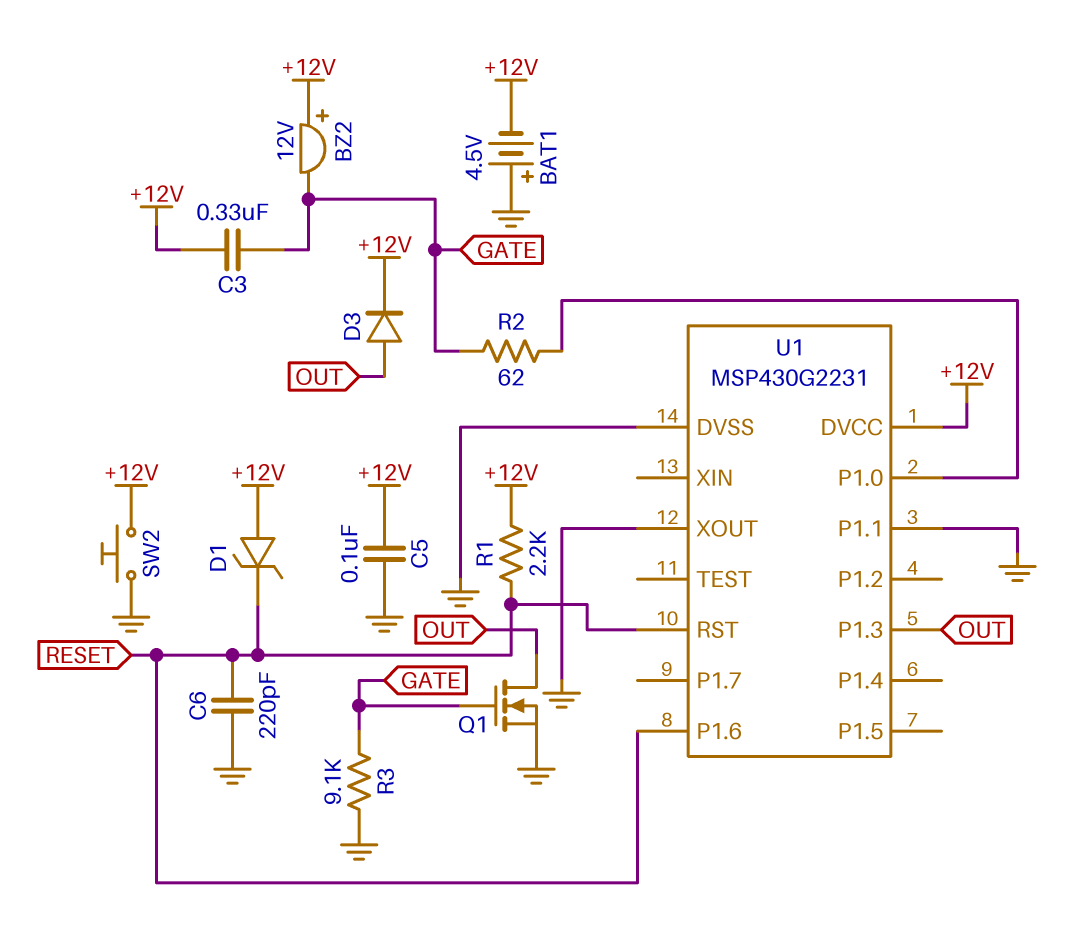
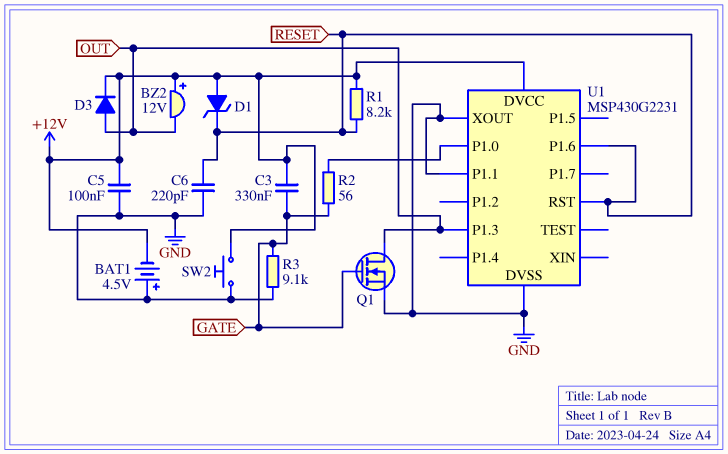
BZ2: buzzer 12V (plus +12V, minus GATE) -> buzzer 12V (plus +12V, minus OUT)
R1: 2.2k (+12V, RESET) -> 8.2k (+12V, RESET)
R2: 62 (GATE, U1/P1.0) -> 56 (GATE, U1/P1.0)

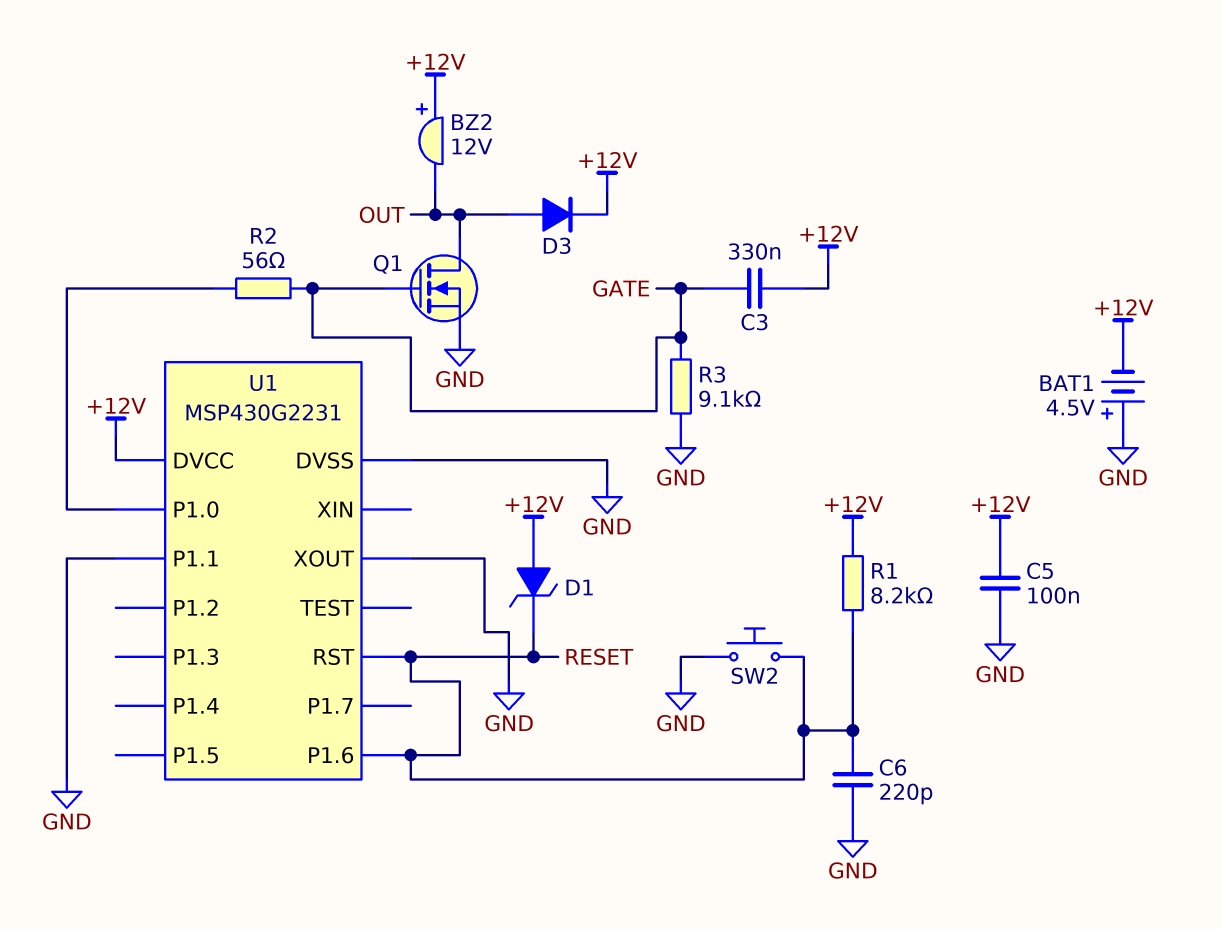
SW2: button (+12V, GND) -> button (GND, RESET)
U1 pin P1.3: OUT -> none

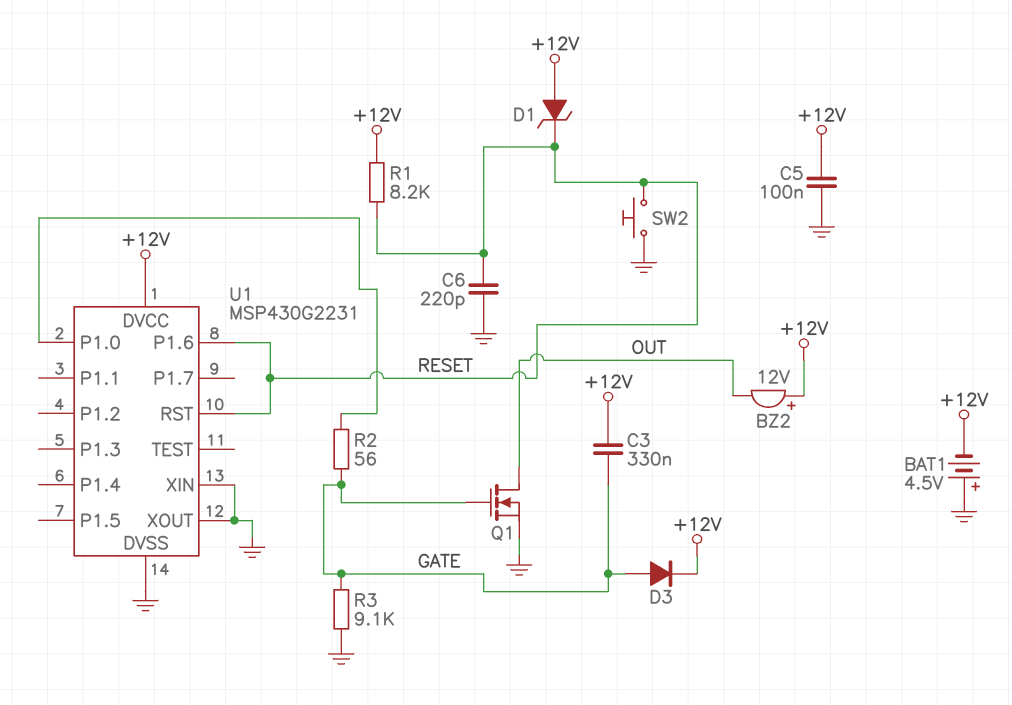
D3: diode (A OUT, K +12V) -> diode (A GATE, K +12V)
U1 pin P1.1: GND -> none
U1 pin XIN: none -> GND

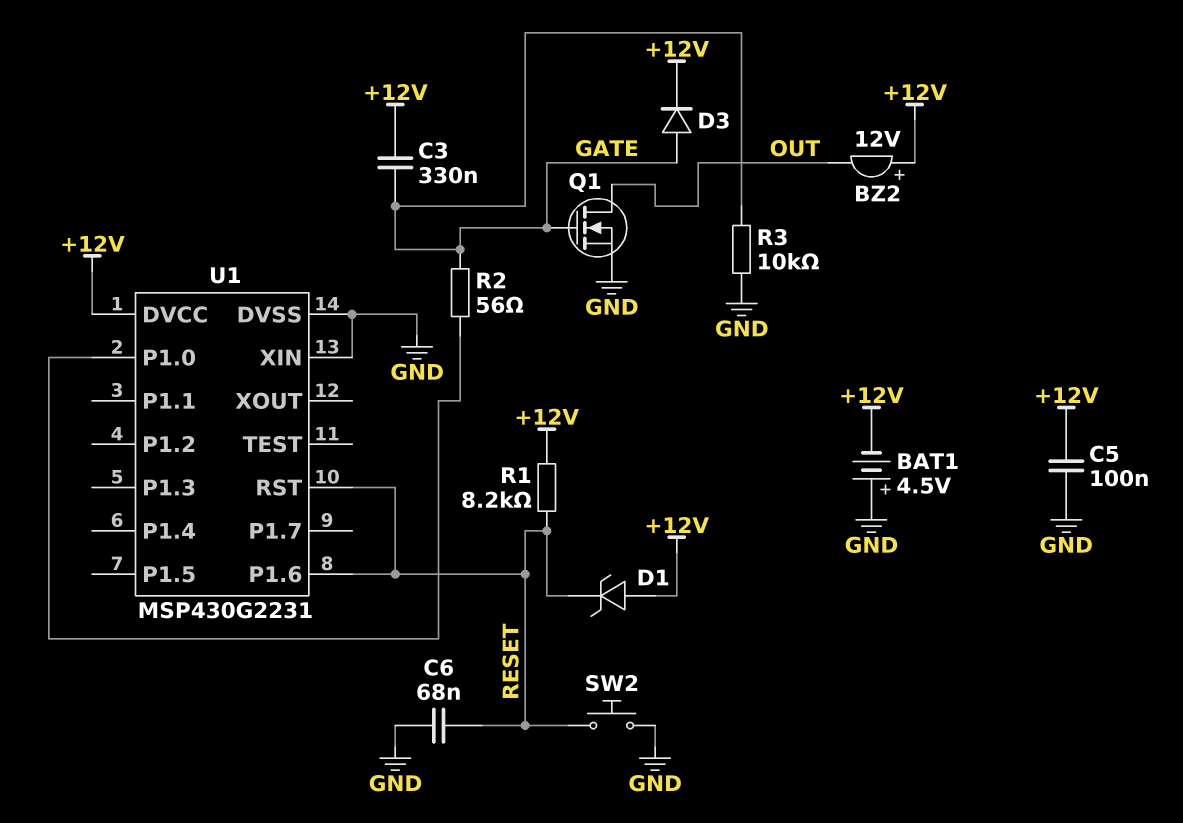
C6: 220pF (GND, RESET) -> 68nF (GND, RESET)
R3: 9.1k (GATE, GND) -> 10k (GATE, GND)
U1 pin XOUT: GND -> none

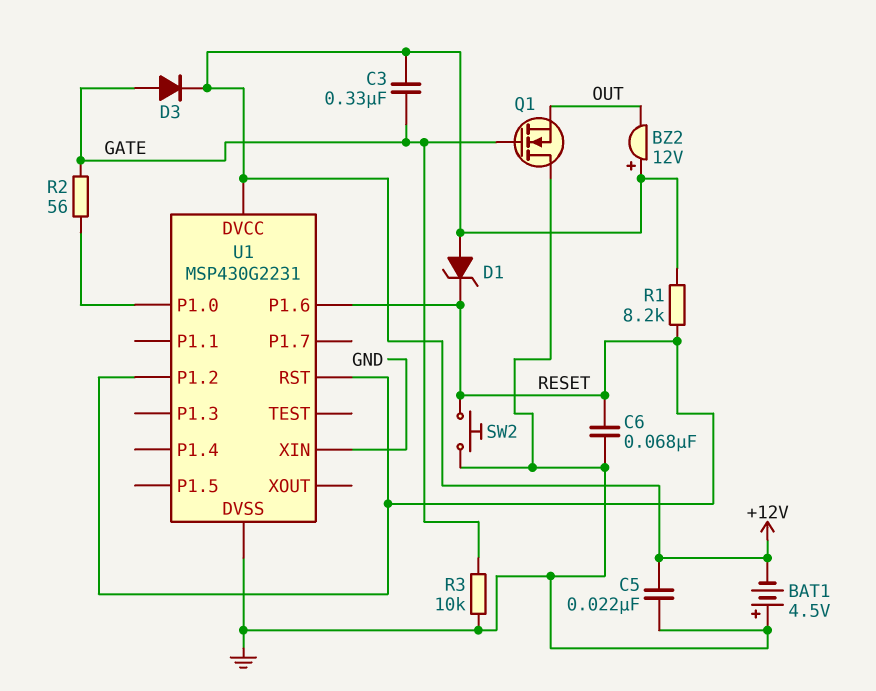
C5: 100nF (+12V, GND) -> 22nF (+12V, GND)
Q1: NMOS (G GATE, D OUT, S GND) -> NMOS (G GATE, D GND, S OUT)
U1 pin P1.2: none -> RESET

